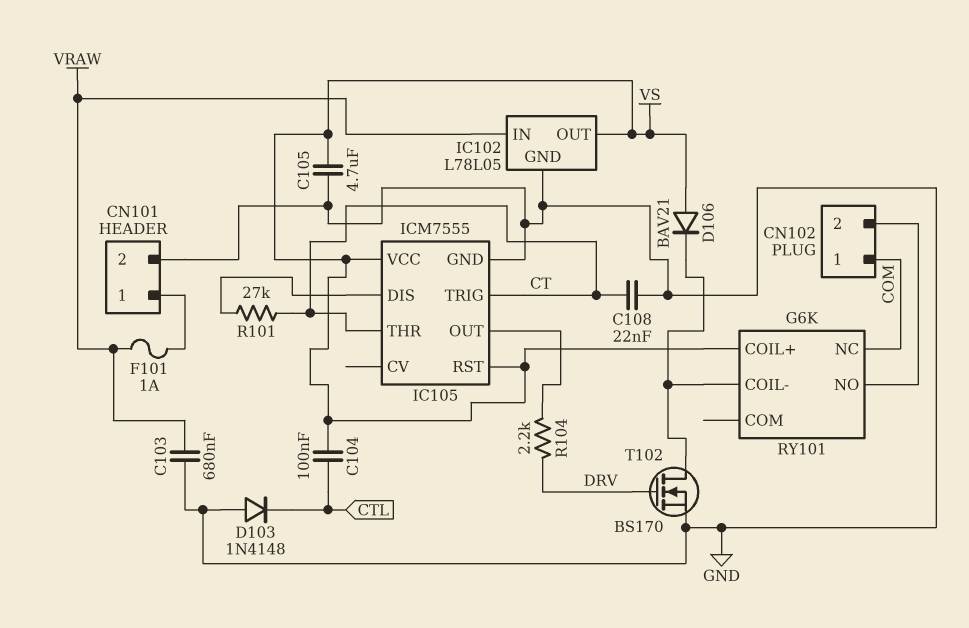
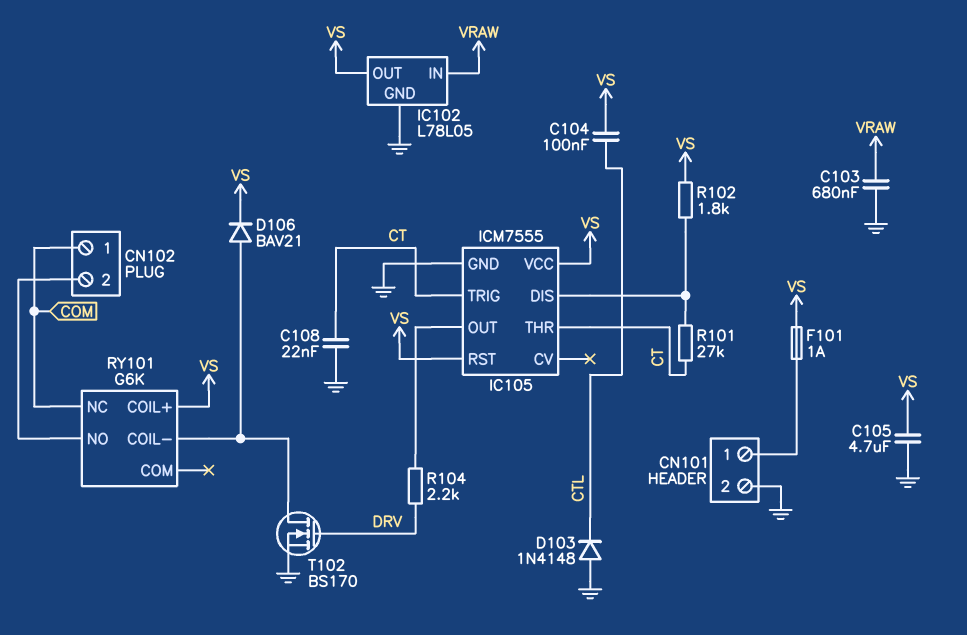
D106: diode BAV21 (A VS, K RY101/COIL-) -> diode BAV21 (A RY101/COIL-, K VS)
F101: 1A (CN101/1, VRAW) -> 1A (CN101/1, VS)
R102: none -> 1.8k (IC105/DIS, VS)

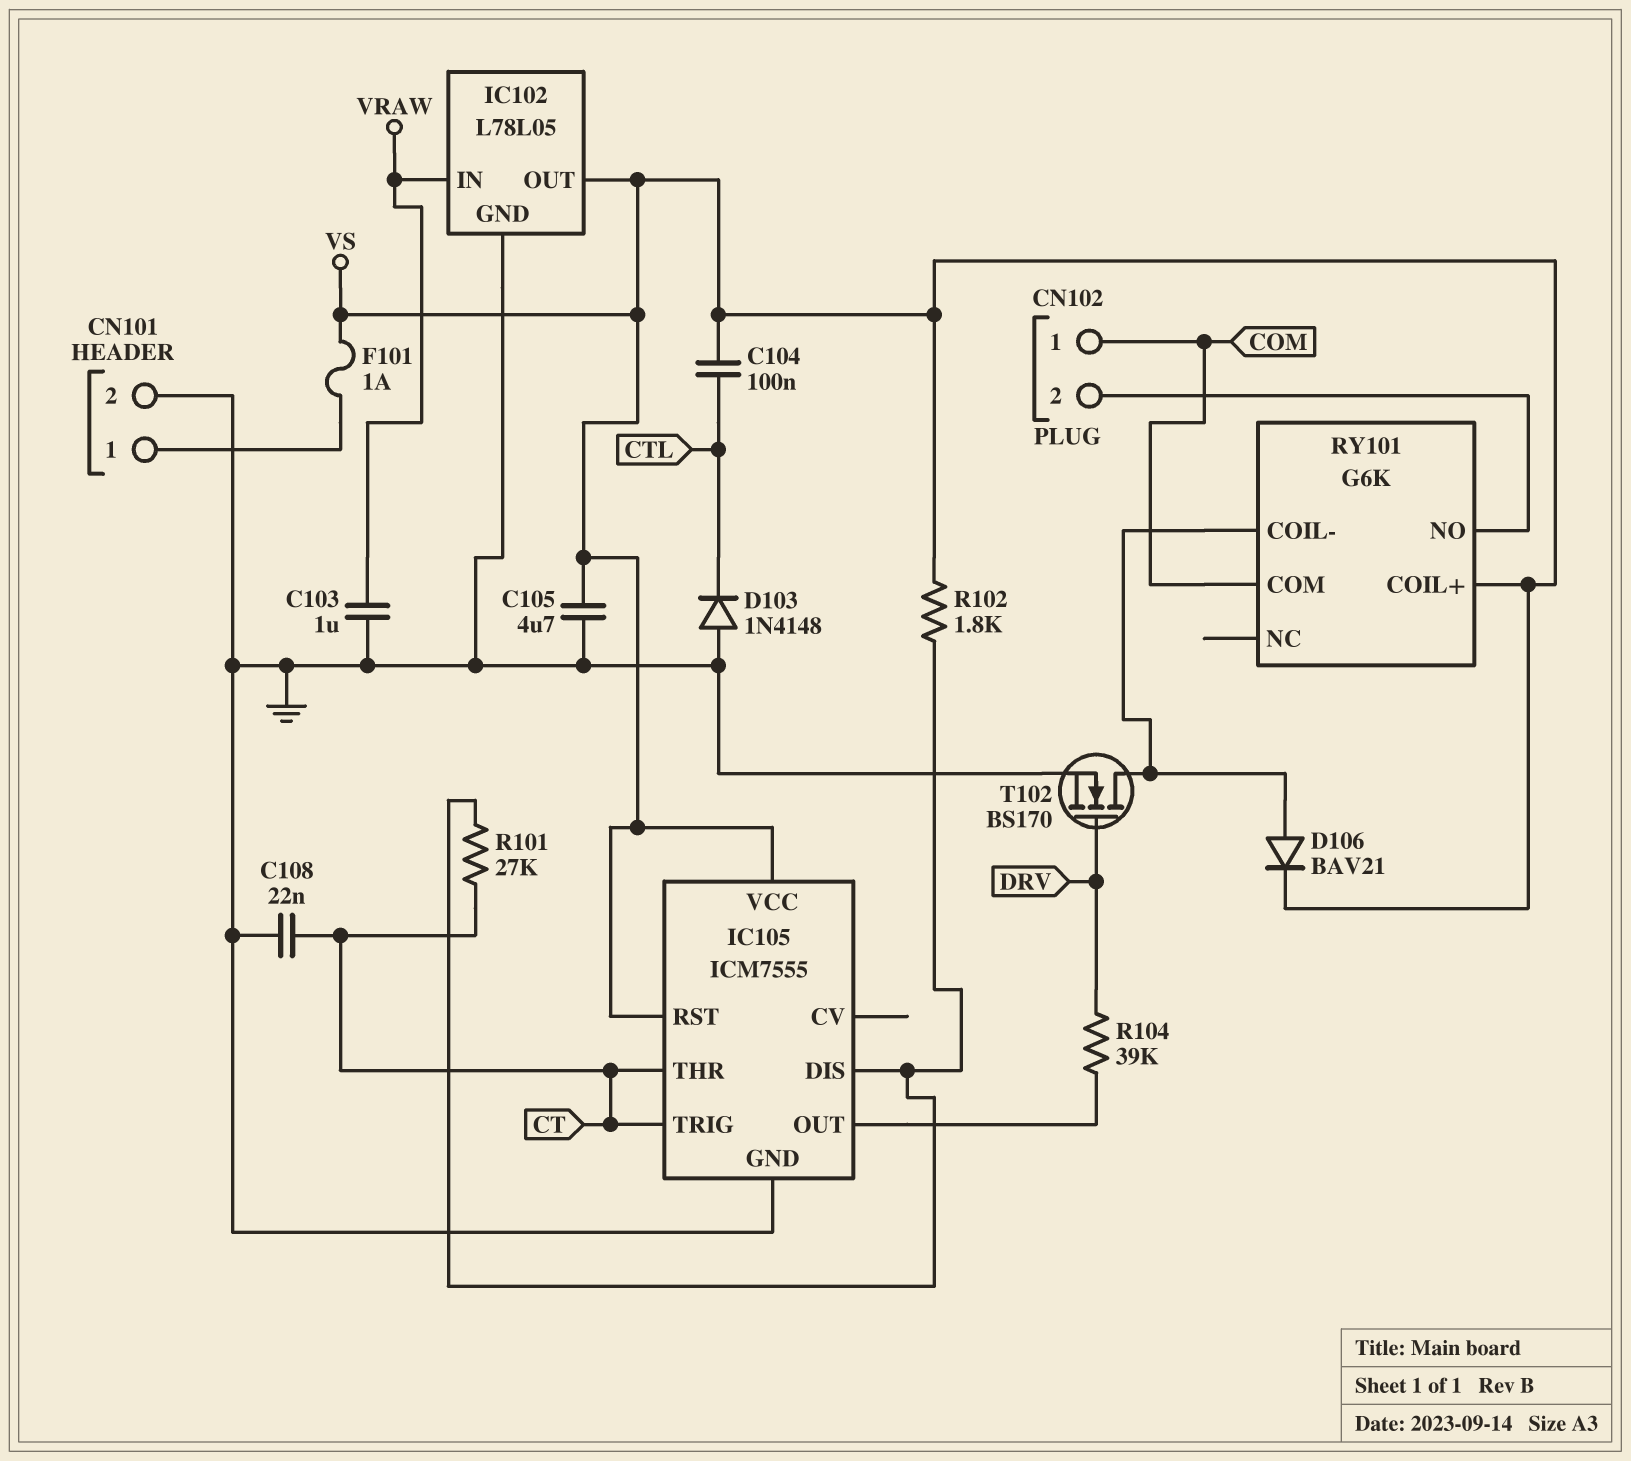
C103: 680nF (GND, VRAW) -> 1uF (GND, VRAW)
R104: 2.2k (DRV, IC105/OUT) -> 39k (DRV, IC105/OUT)
RY101 pin COM: none -> COM
RY101 pin NC: COM -> none

